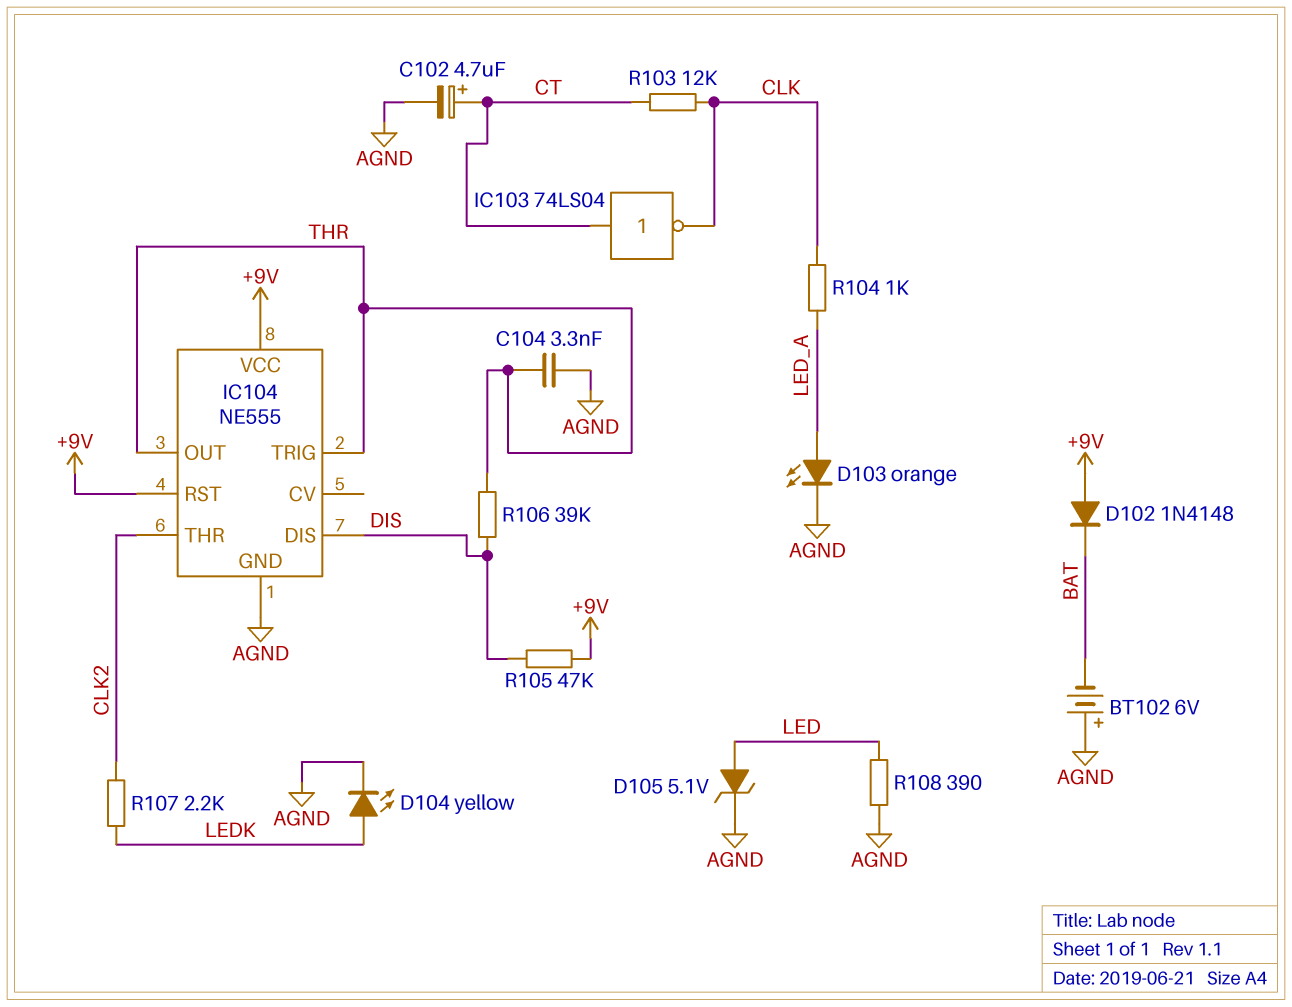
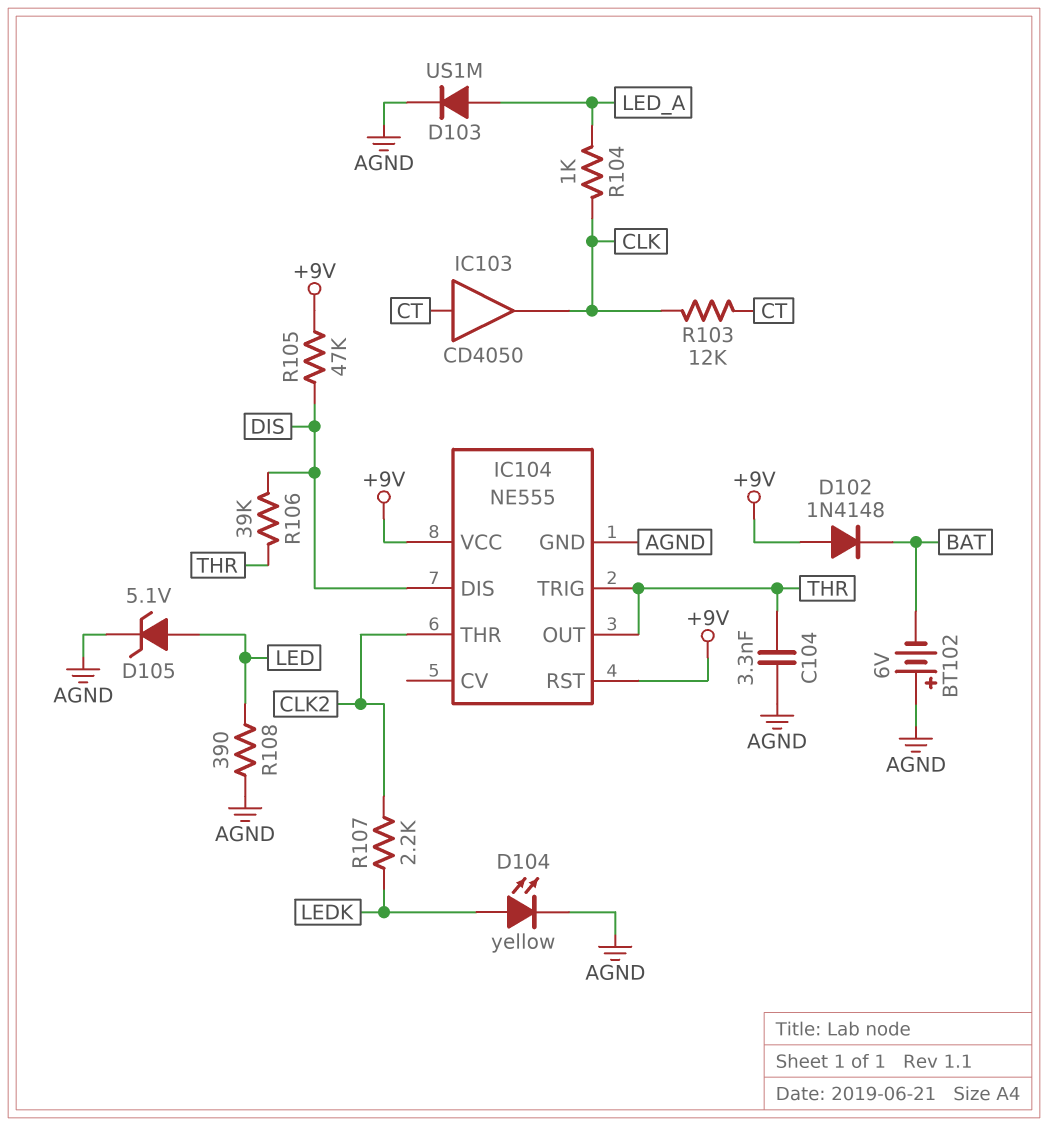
C102: 4.7uF (plus CT, minus AGND) -> none
D103: LED orange (A LED_A, K AGND) -> diode US1M (A LED_A, K AGND)
IC103: NOT 74LS04 (in CT, out CLK) -> buffer CD4050 (in CT, out CLK)

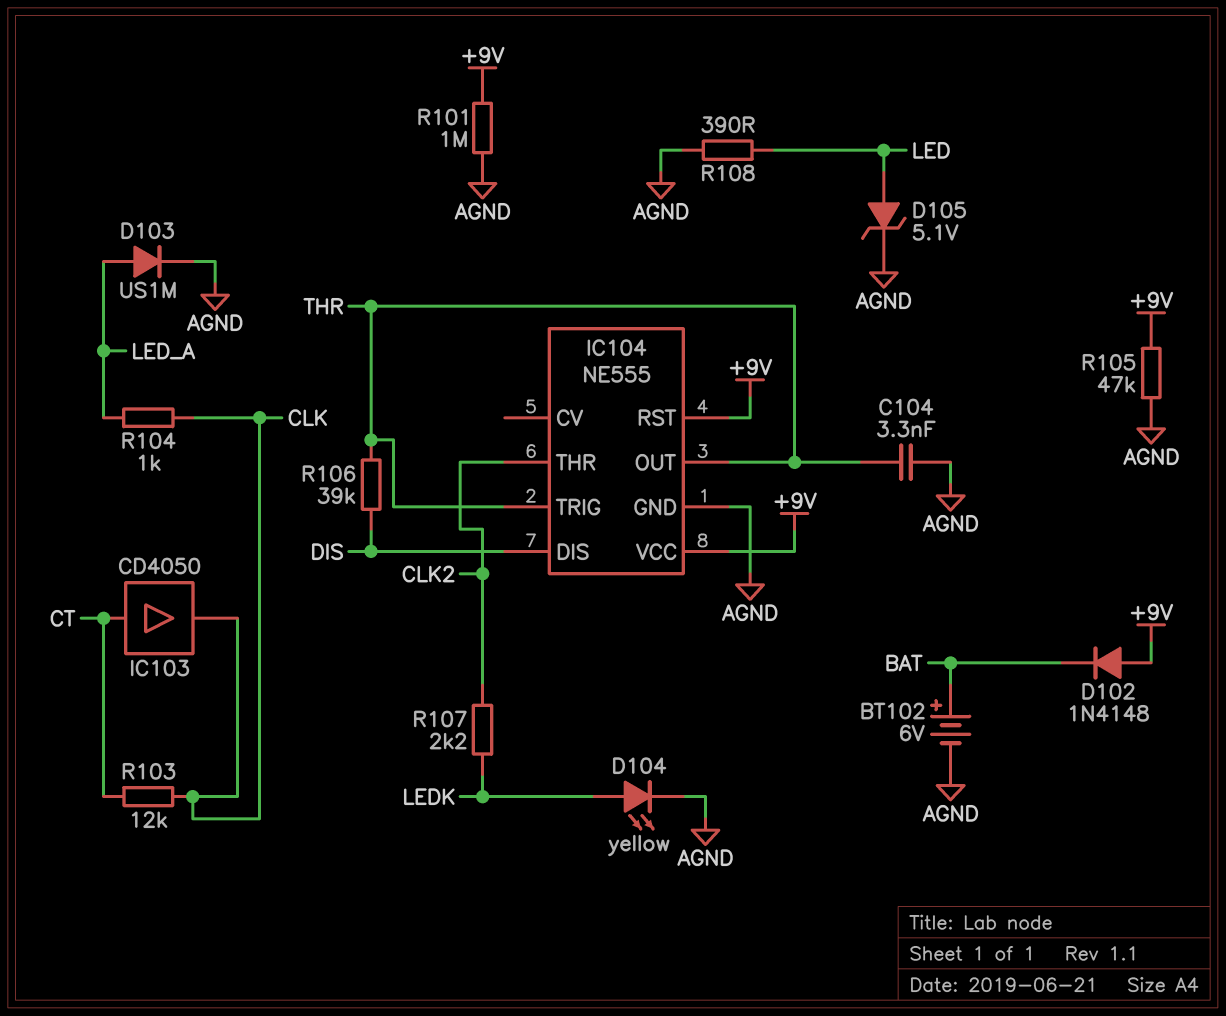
BT102: 6V (plus AGND, minus BAT) -> 6V (plus BAT, minus AGND)
R101: none -> 1M (+9V, AGND)
R105: 47k (+9V, DIS) -> 47k (+9V, AGND)

